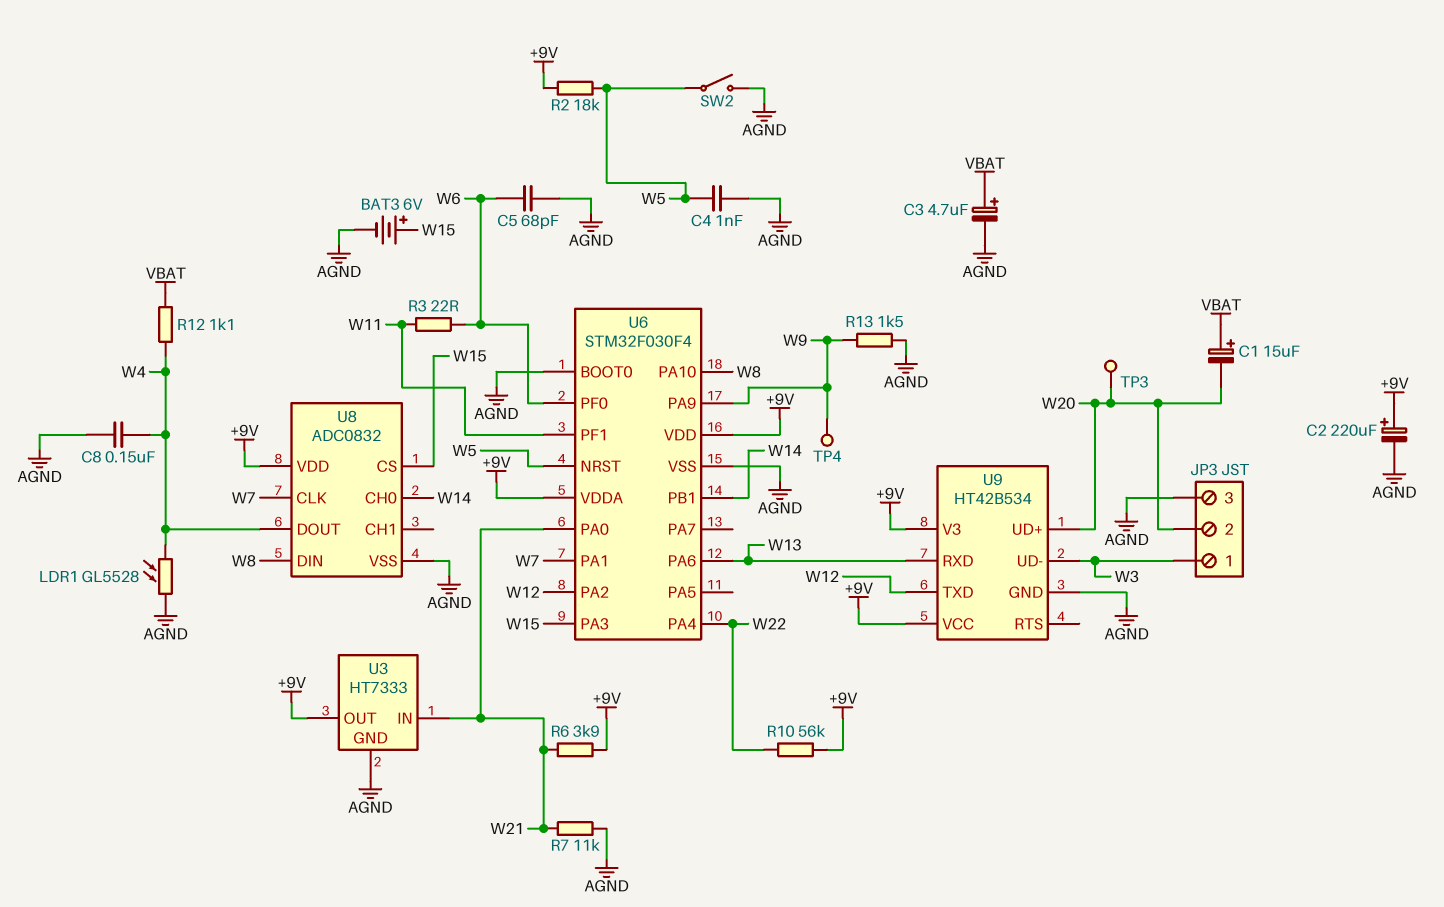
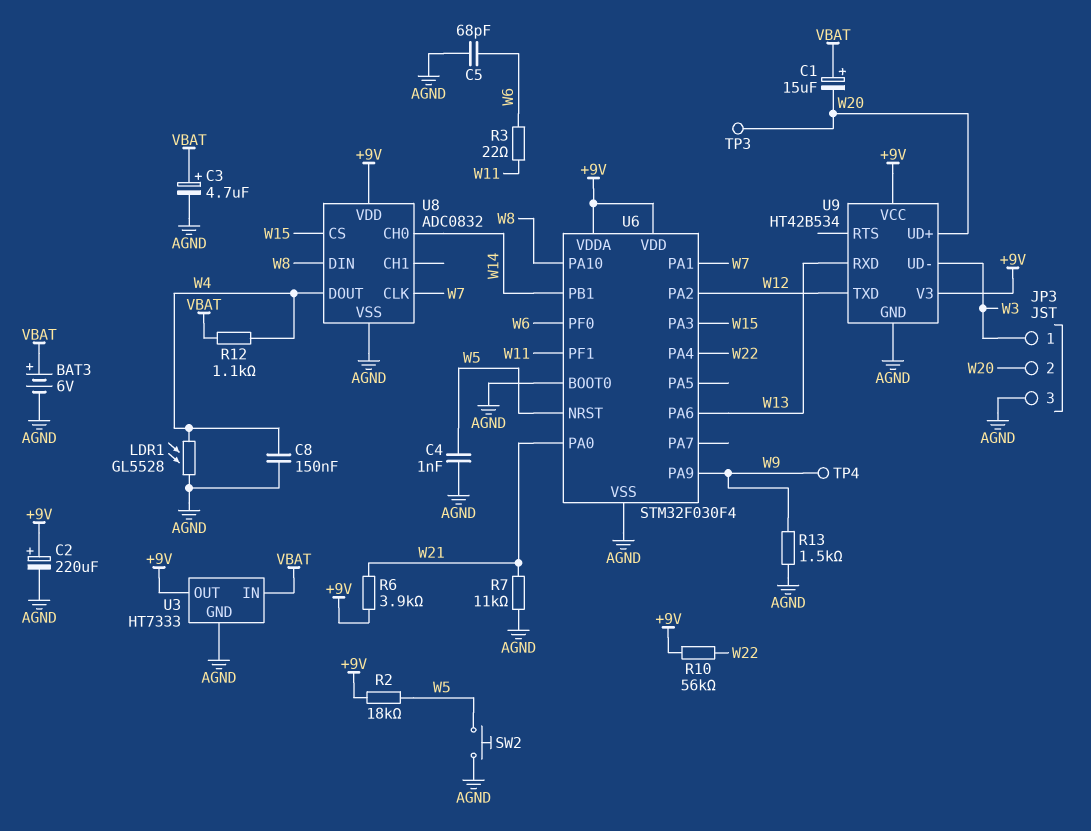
BAT3: 6V (plus W15, minus AGND) -> 6V (plus VBAT, minus AGND)
SW2: switch (AGND, W5) -> button (AGND, W5)
U3 pin IN: W21 -> VBAT

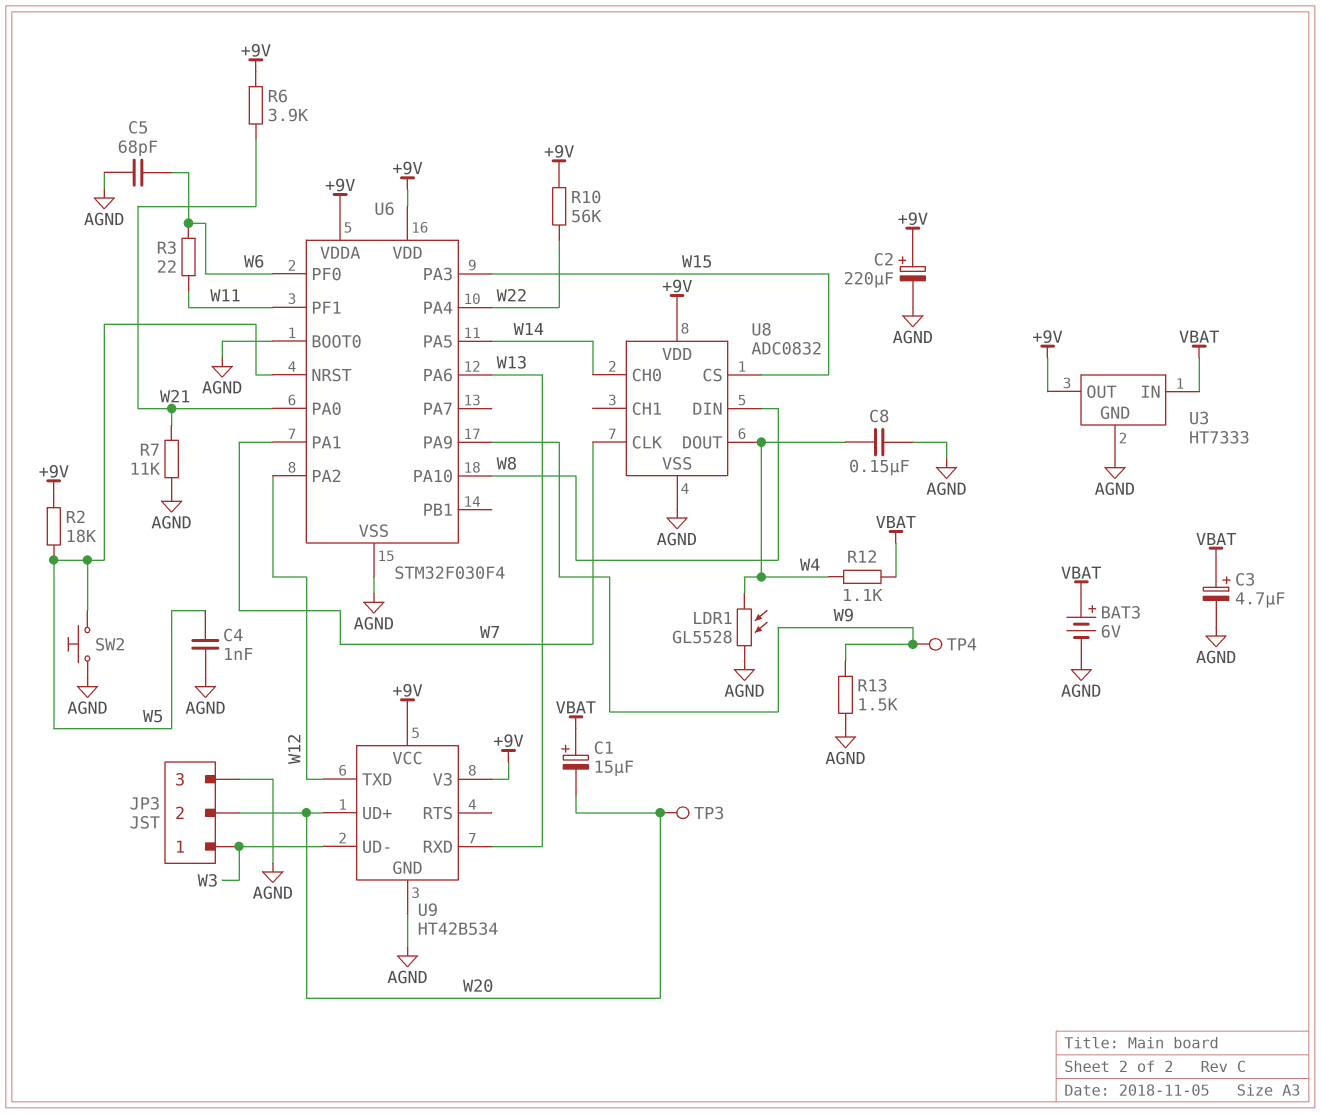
U6 pin PA5: none -> W14
U6 pin PB1: W14 -> none

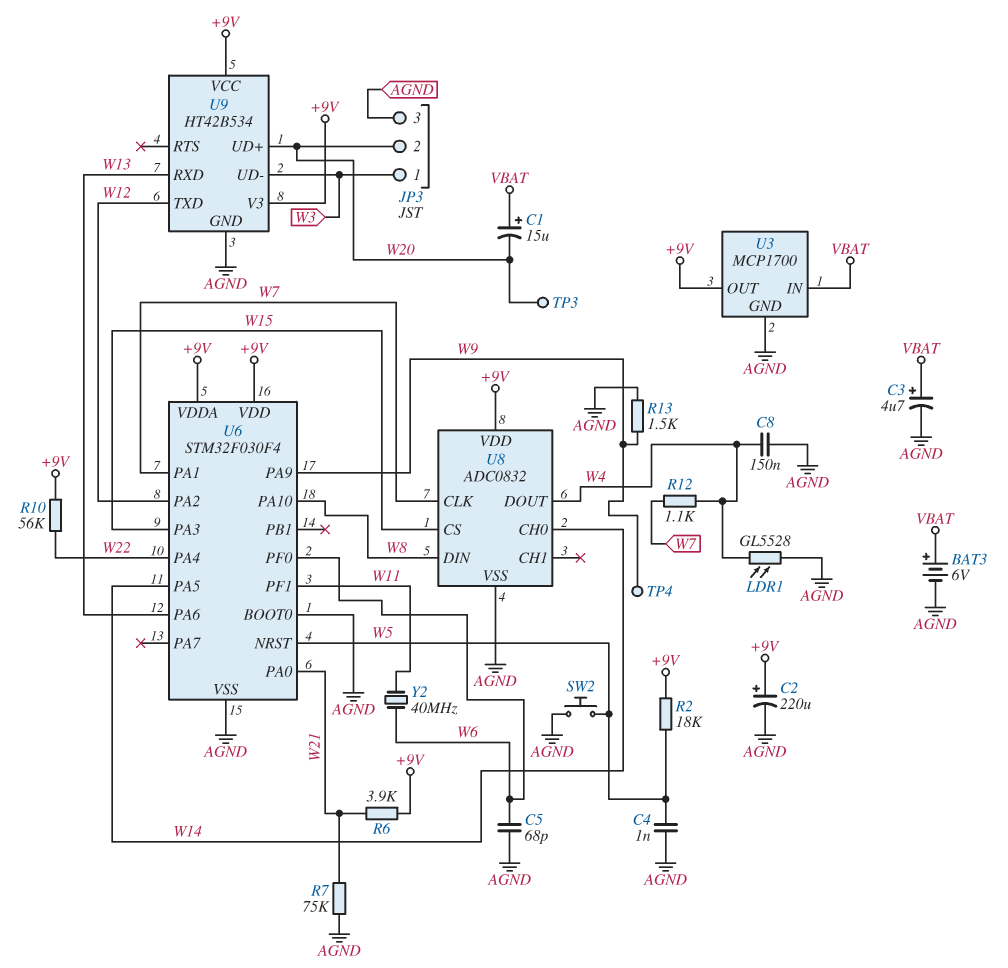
R3: 22 (W6, W11) -> none
R7: 11k (AGND, W21) -> 75k (AGND, W21)
R12: 1.1k (VBAT, W4) -> 1.1k (W4, W7)
U3: HT7333 -> MCP1700
Y2: none -> 40MHz (W6, W11)

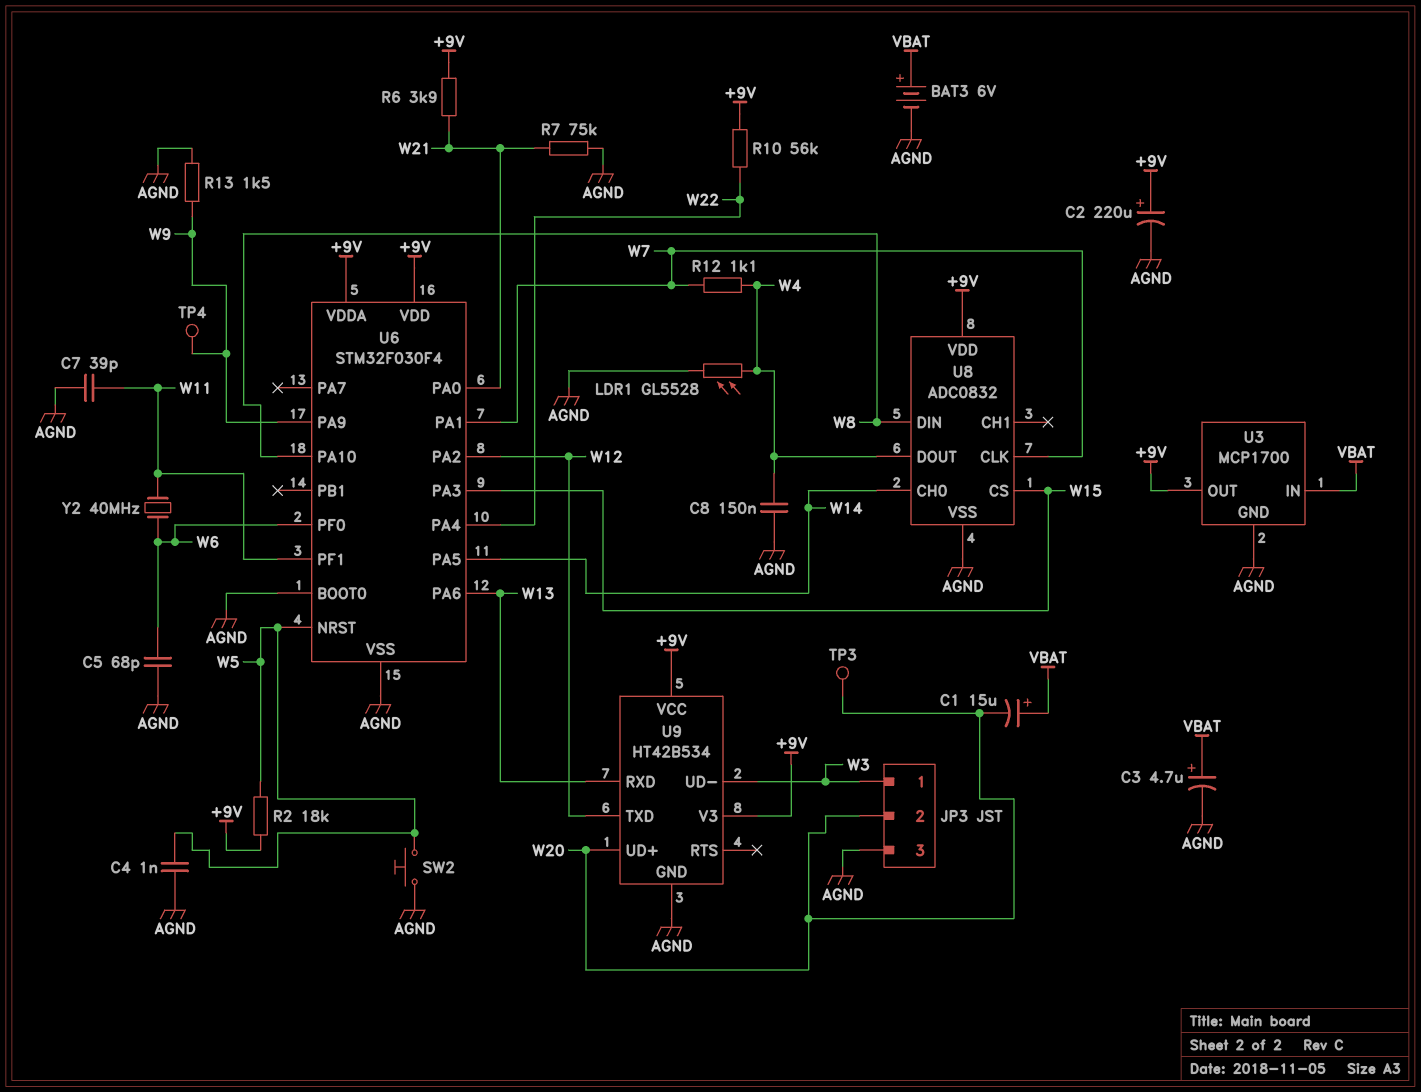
C7: none -> 39pF (AGND, W11)

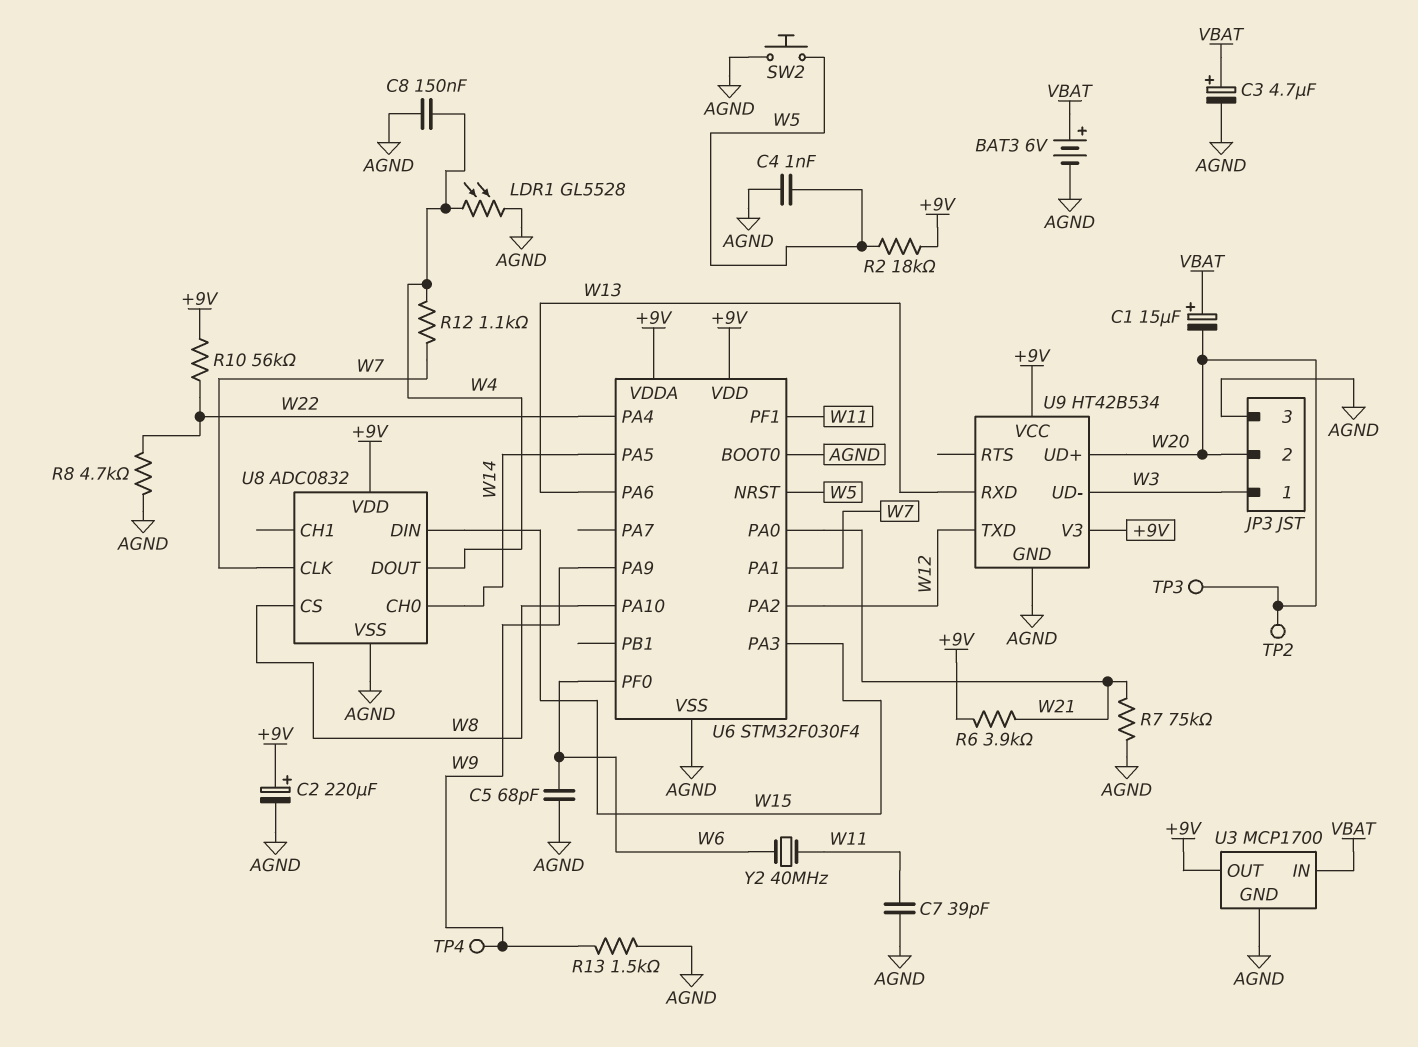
R8: none -> 4.7k (AGND, W22)
TP2: none -> test point (W20)
U8 pin CS: W15 -> W8
U8 pin DIN: W8 -> W15

